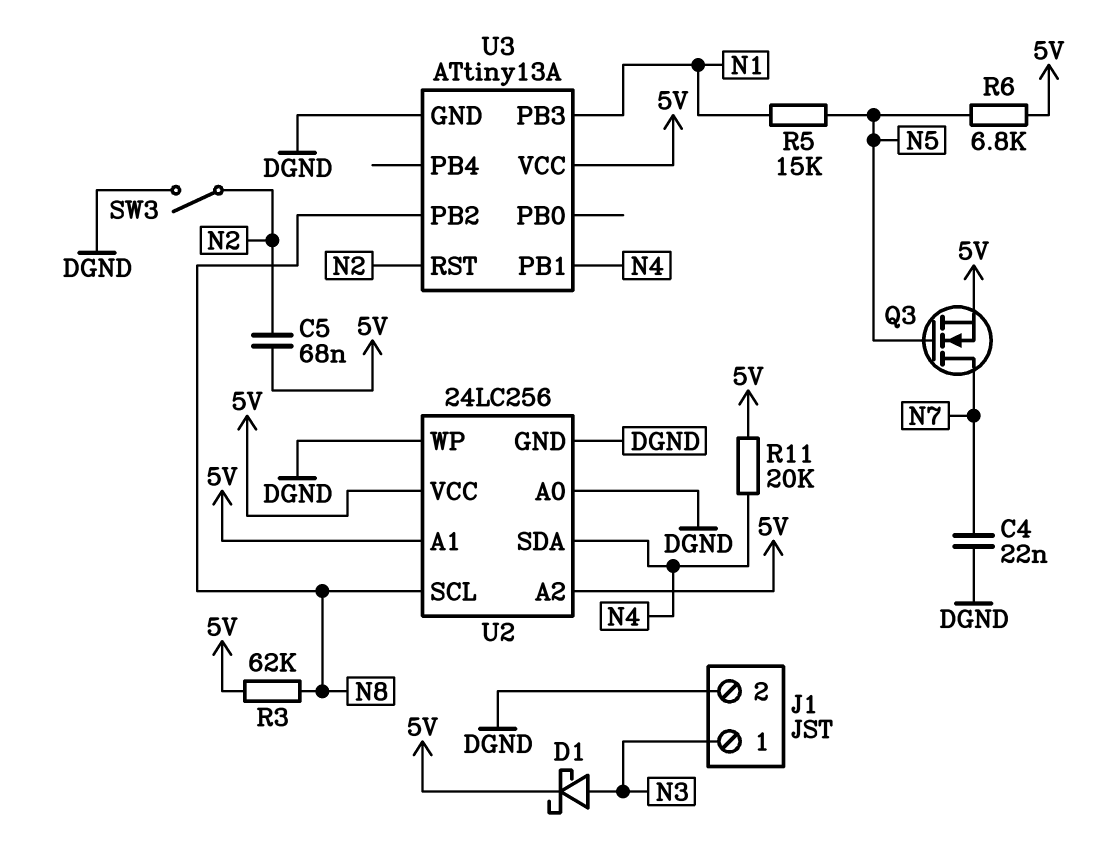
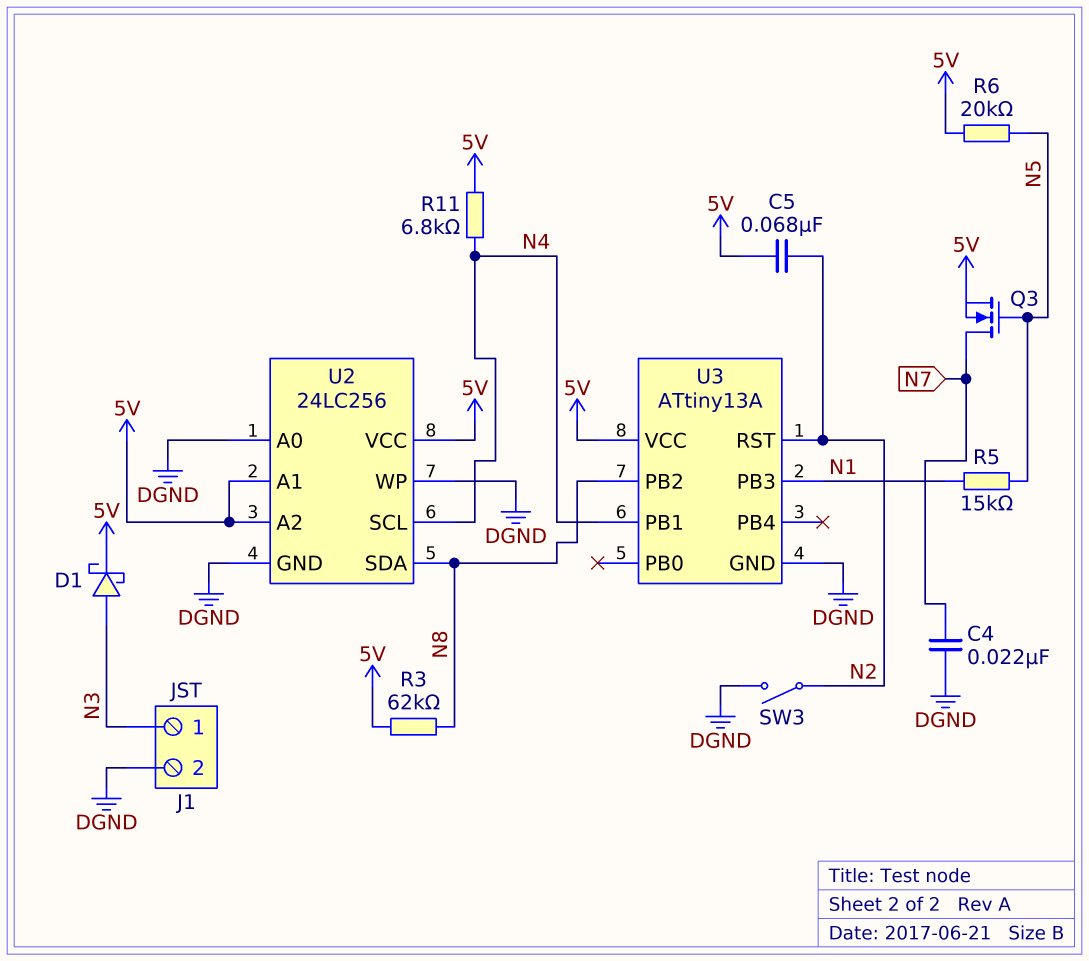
R6: 6.8k (5V, N5) -> 20k (5V, N5)
R11: 20k (5V, N4) -> 6.8k (5V, N4)
U2 pin SCL: N8 -> N4
U2 pin SDA: N4 -> N8

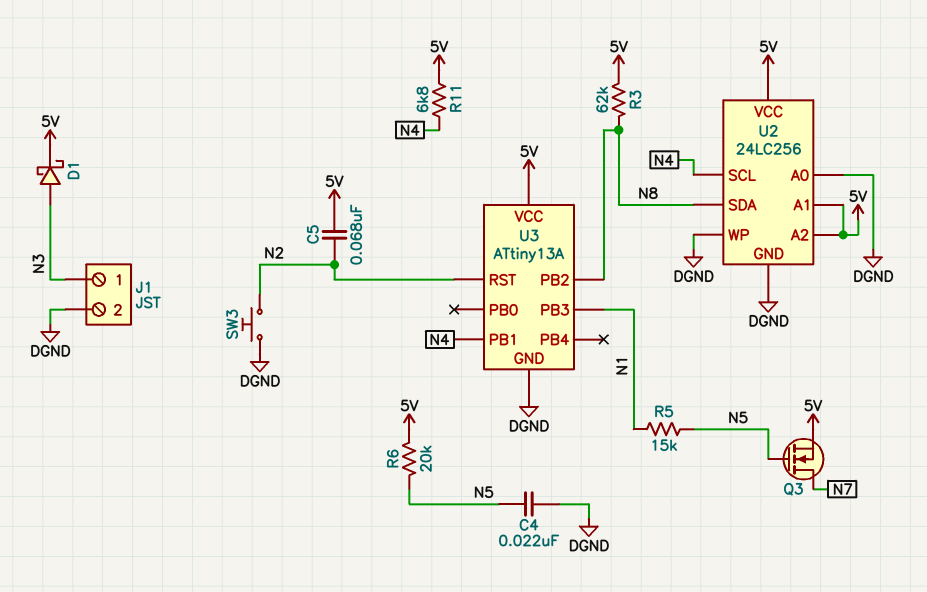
C4: 22nF (DGND, N7) -> 22nF (DGND, N5)
SW3: switch (DGND, N2) -> button (DGND, N2)

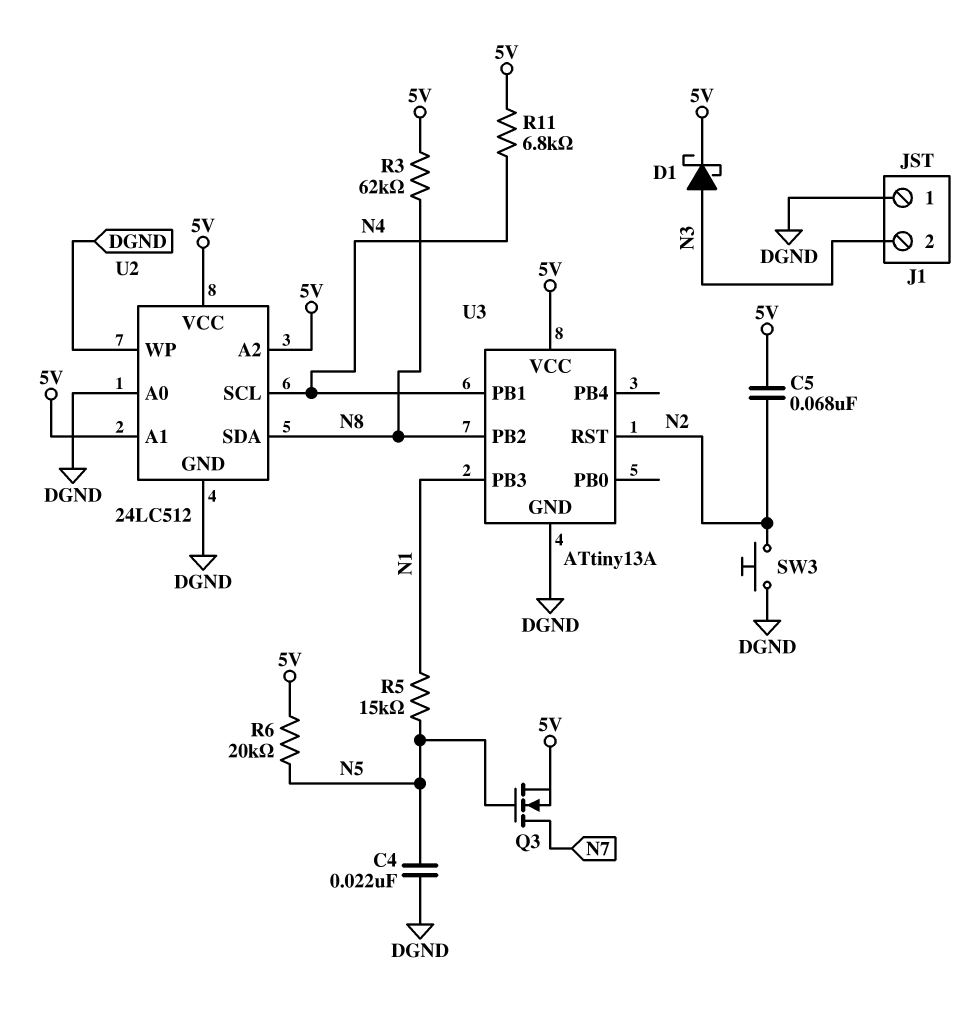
J1 pin 1: N3 -> DGND
J1 pin 2: DGND -> N3
U2: 24LC256 -> 24LC512

